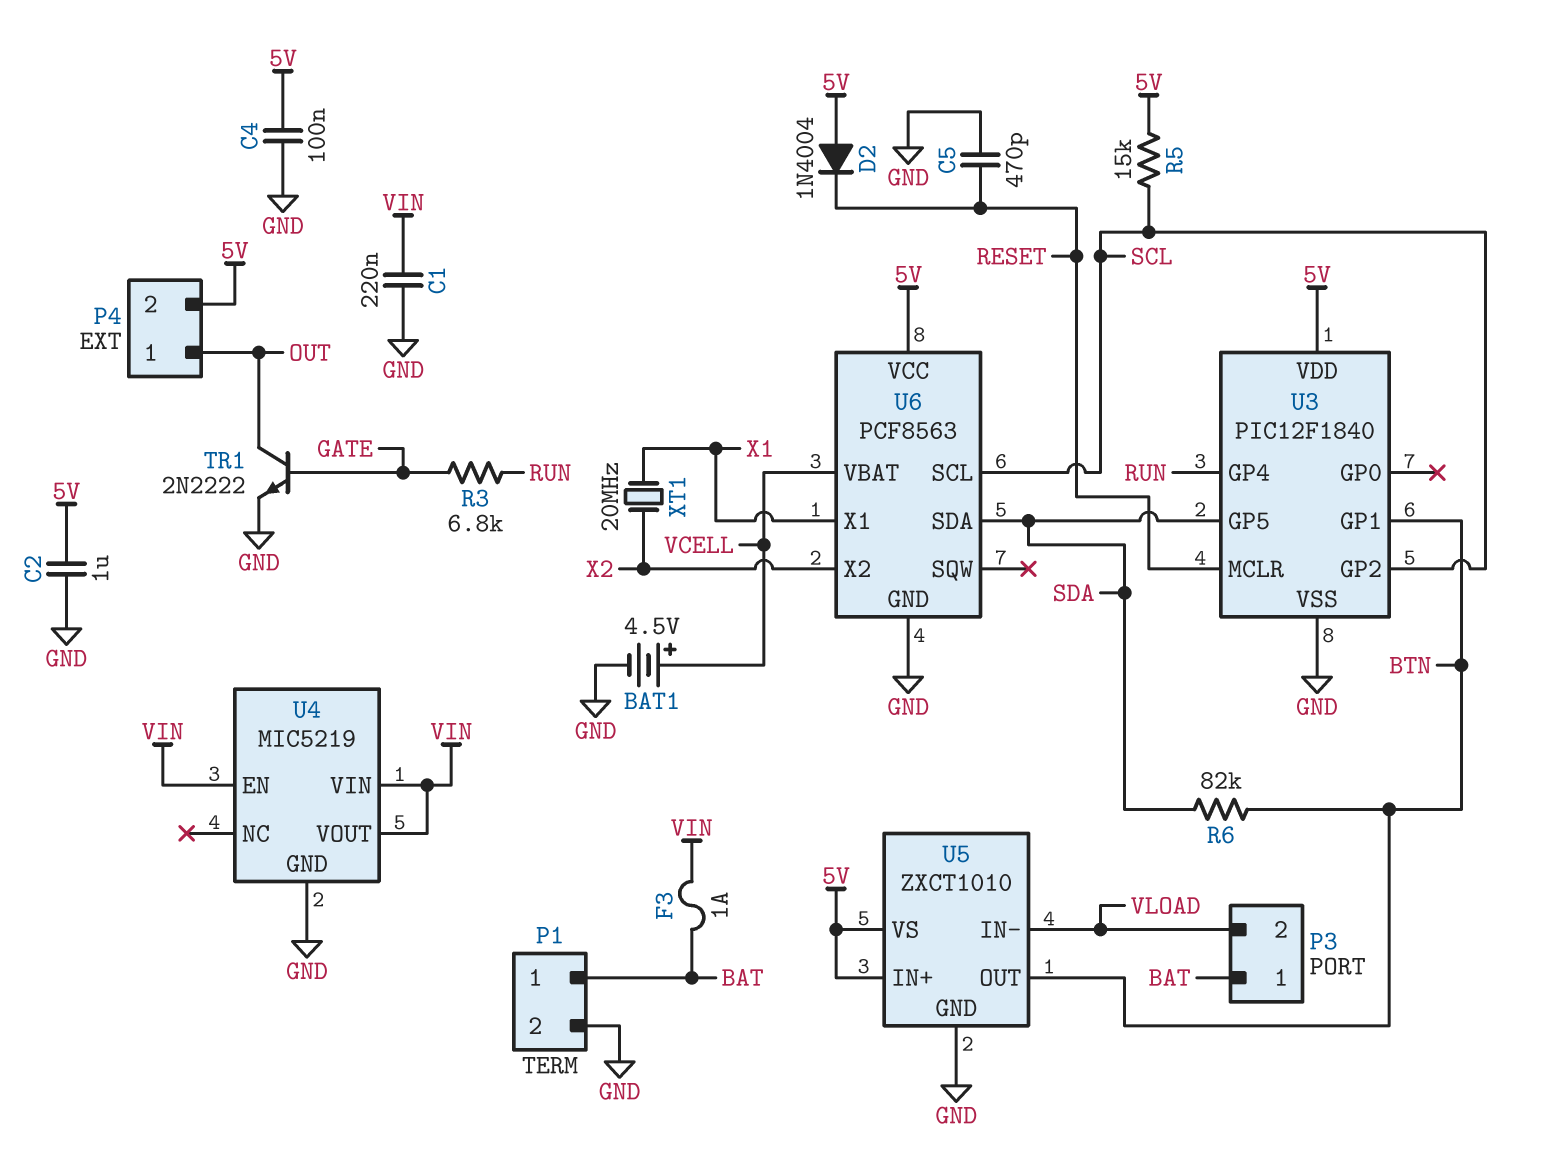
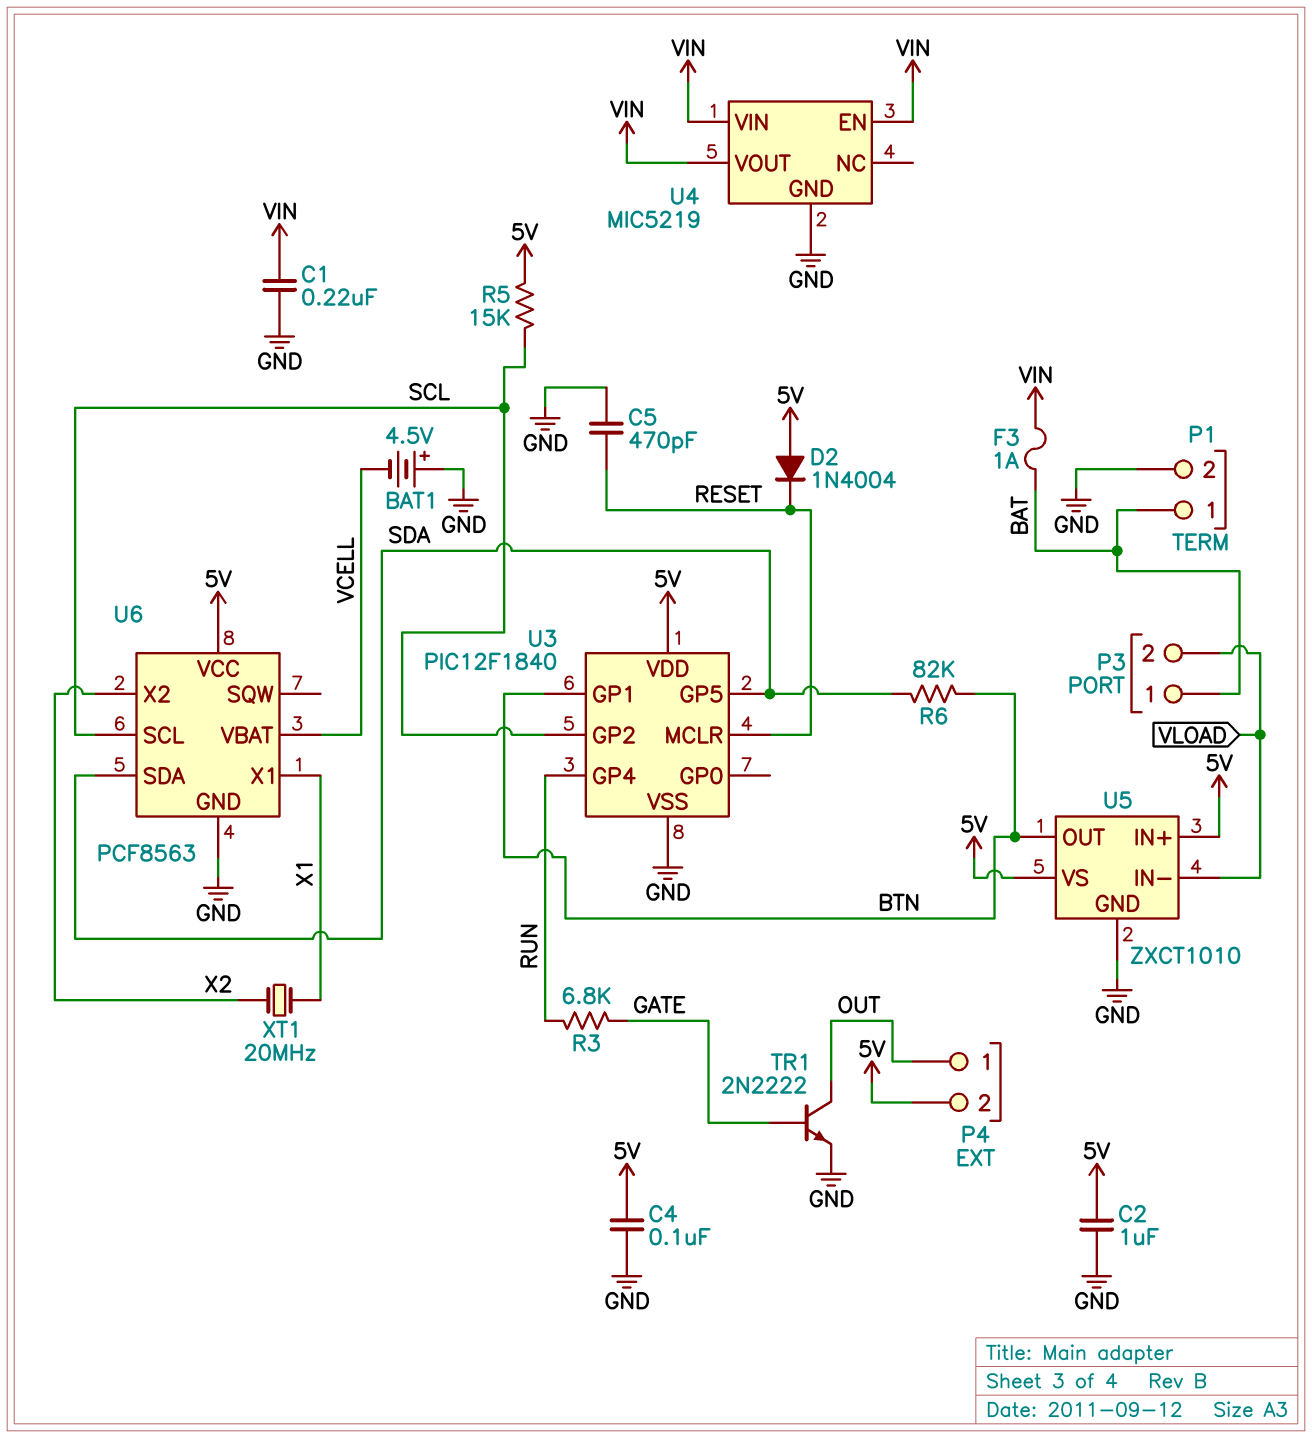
BAT1: 4.5V (plus VCELL, minus GND) -> 4.5V (plus GND, minus VCELL)

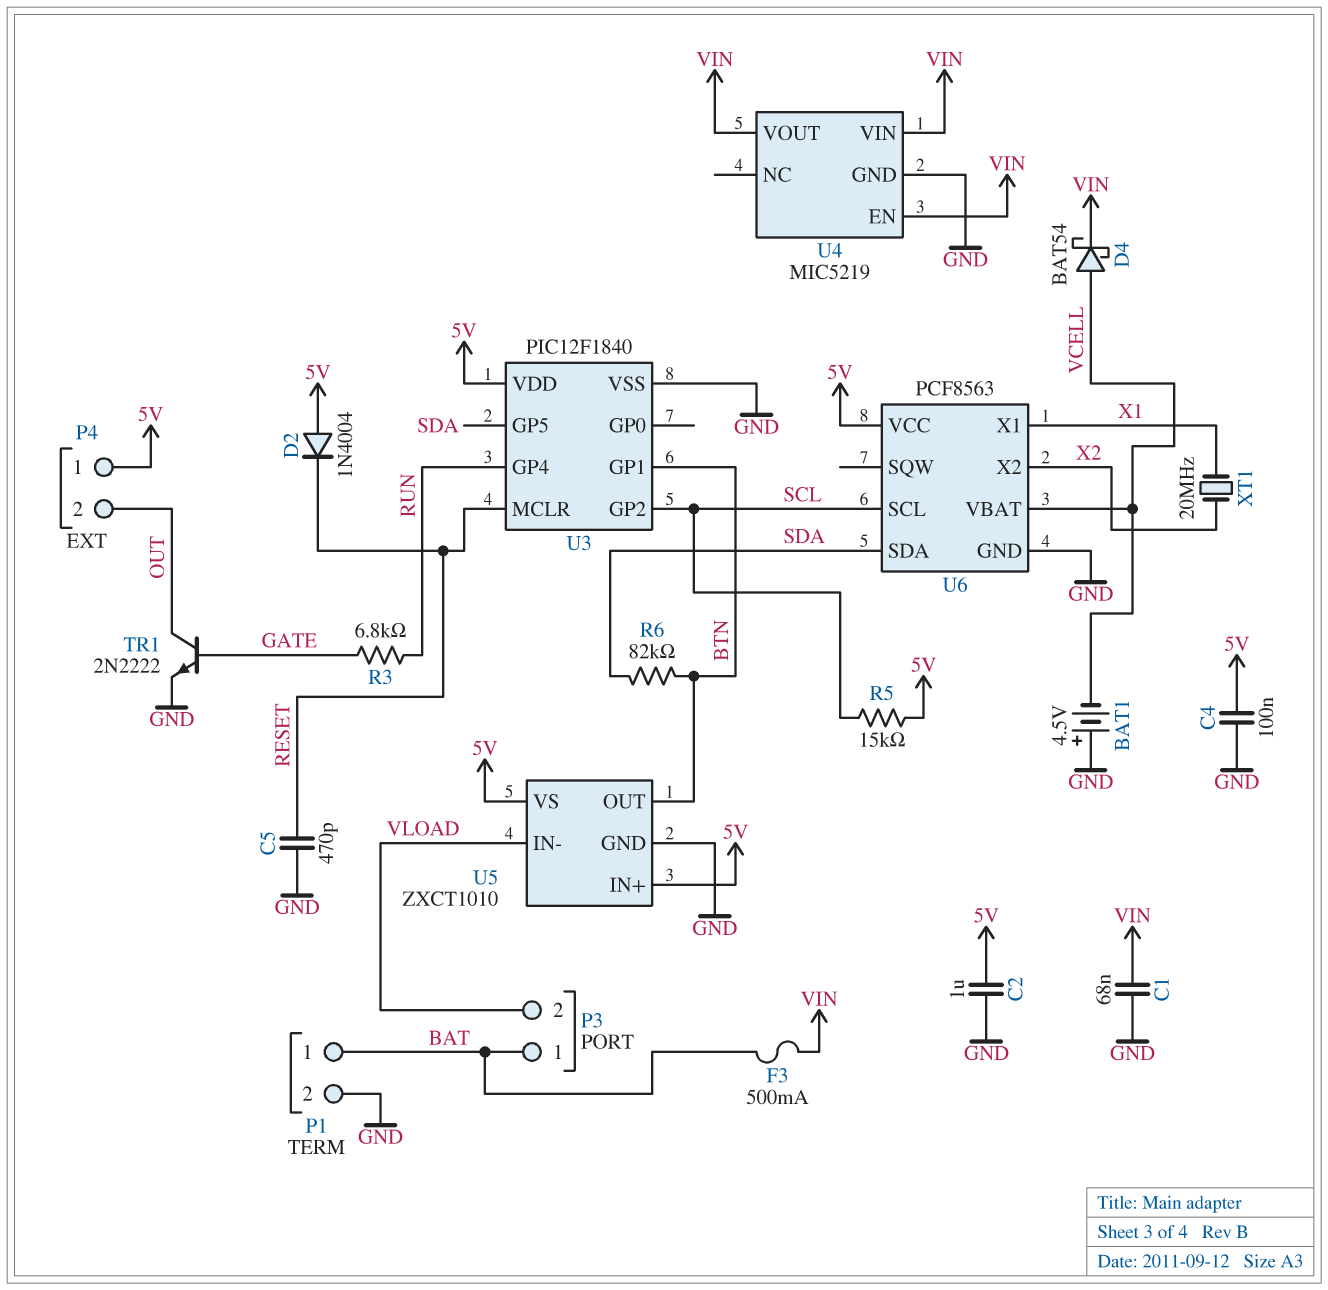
C1: 220nF (GND, VIN) -> 68nF (GND, VIN)
D4: none -> schottky BAT54 (A VCELL, K VIN)
F3: 1A (BAT, VIN) -> 500mA (BAT, VIN)
P4 pin 1: OUT -> 5V
P4 pin 2: 5V -> OUT

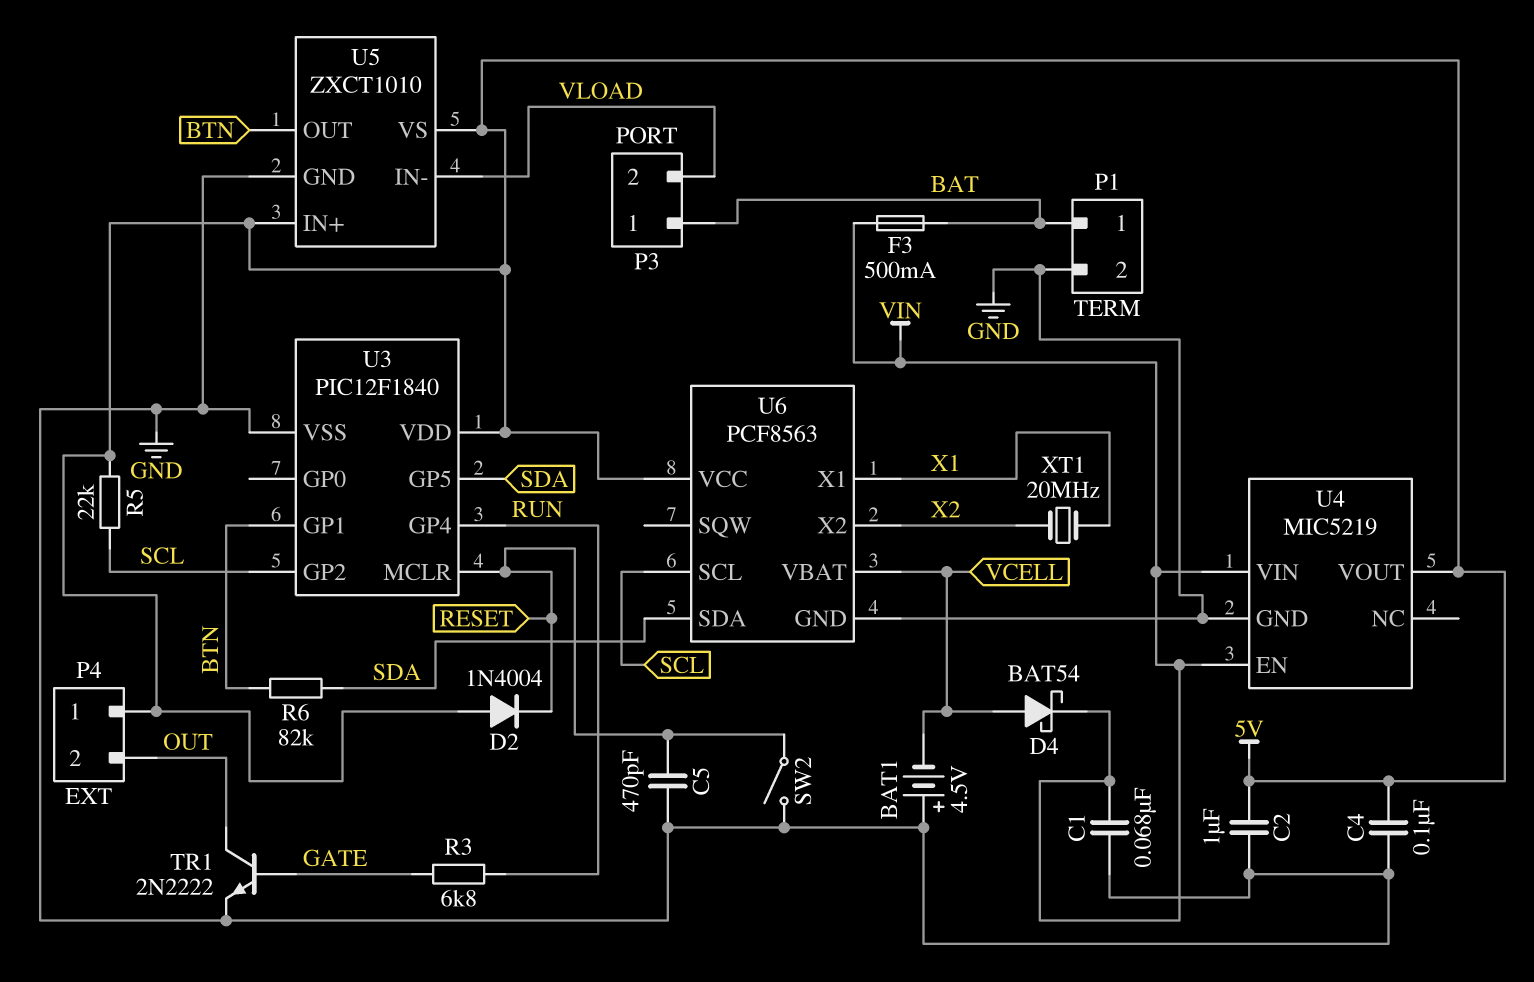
R5: 15k (5V, SCL) -> 22k (5V, SCL)
SW2: none -> switch (GND, RESET)
U4 pin VOUT: VIN -> 5V

